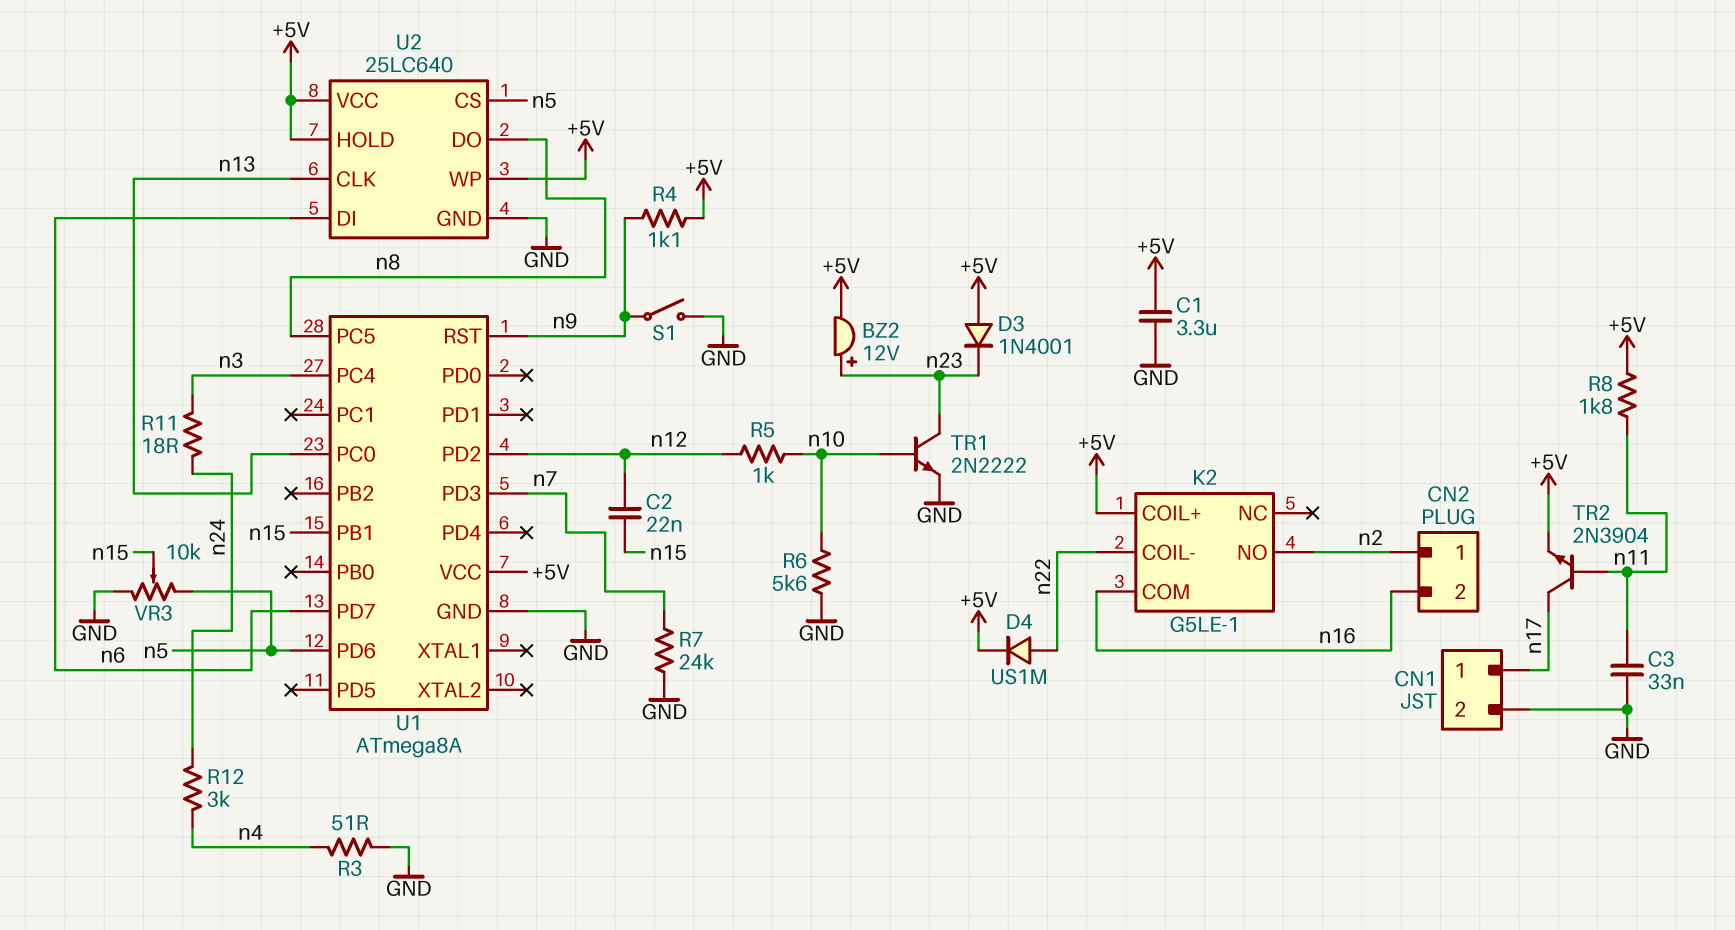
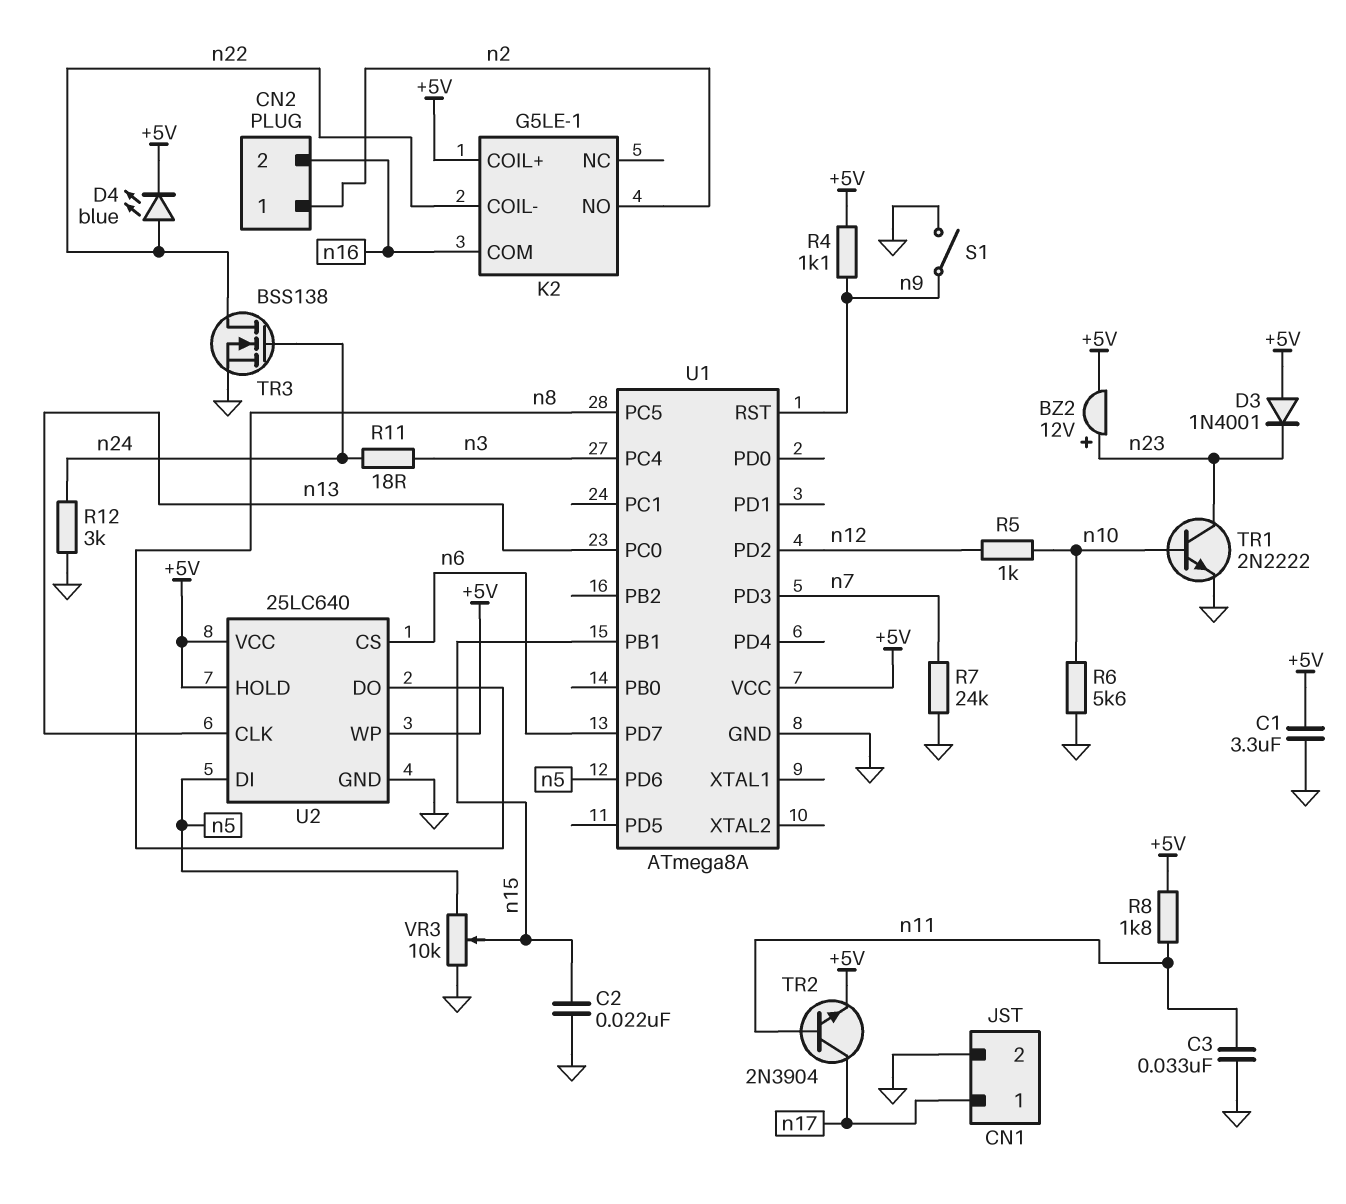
C2: 22nF (n12, n15) -> 22nF (GND, n15)
D4: diode US1M (A n22, K +5V) -> LED blue (A n22, K +5V)
R3: 51 (GND, n4) -> none
R12: 3k (n4, n24) -> 3k (GND, n24)
TR3: none -> NMOS BSS138 (G n24, D n22, S GND)
U2 pin CS: n5 -> n6
U2 pin DI: n6 -> n5

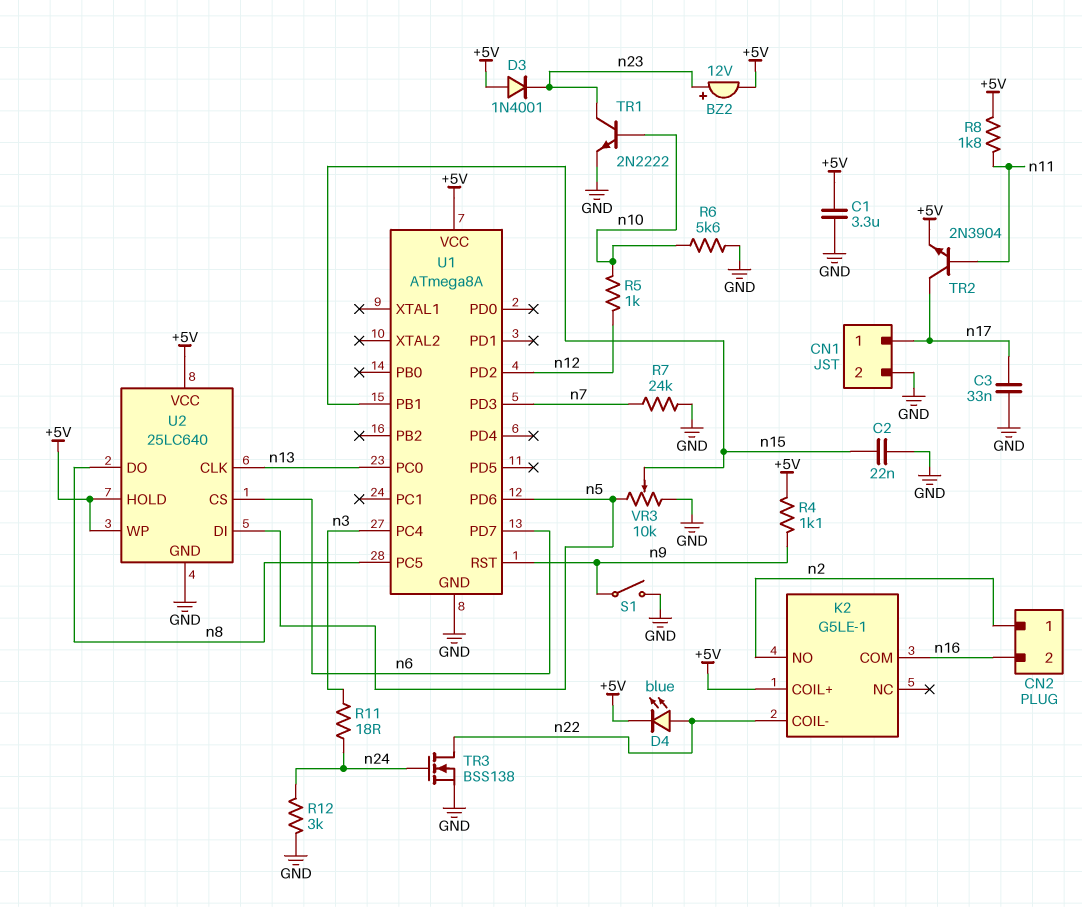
C3: 33nF (GND, n11) -> 33nF (GND, n17)

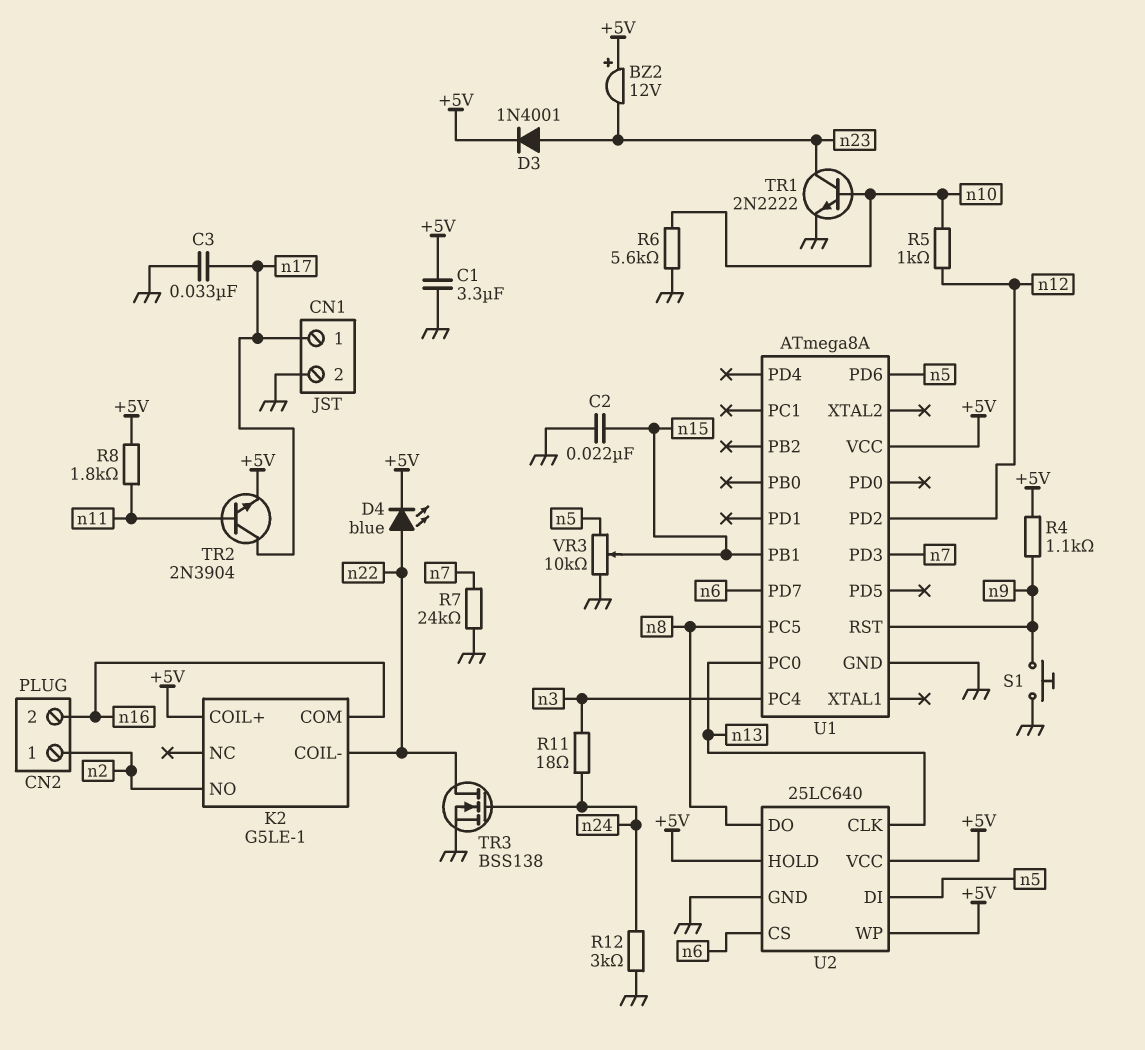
BZ2: buzzer 12V (plus n23, minus +5V) -> buzzer 12V (plus +5V, minus n23)
D3: diode 1N4001 (A +5V, K n23) -> diode 1N4001 (A n23, K +5V)
S1: switch (GND, n9) -> button (GND, n9)

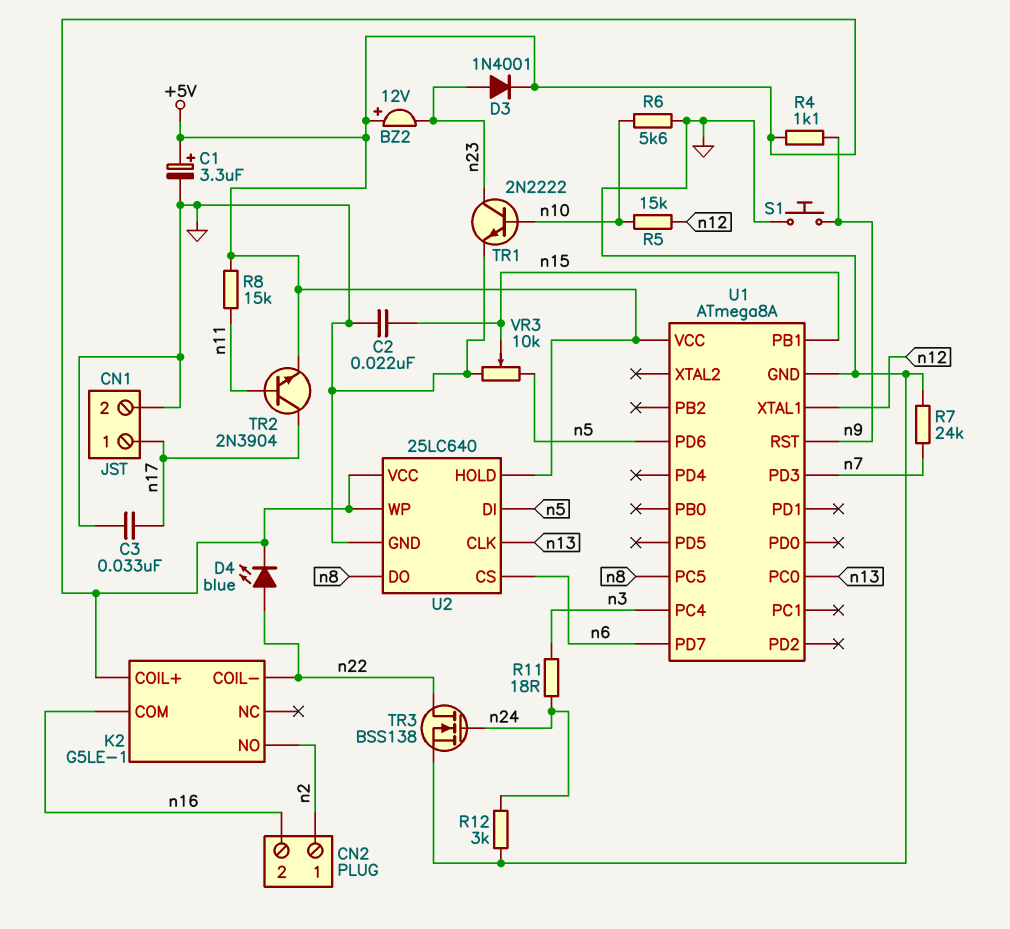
C1: 3.3uF (+5V, GND) -> 3.3uF (plus +5V, minus GND)
R5: 1k (n10, n12) -> 15k (n10, n12)
R8: 1.8k (+5V, n11) -> 15k (+5V, n11)
U1 pin PD2: n12 -> none
U1 pin XTAL1: none -> n12

